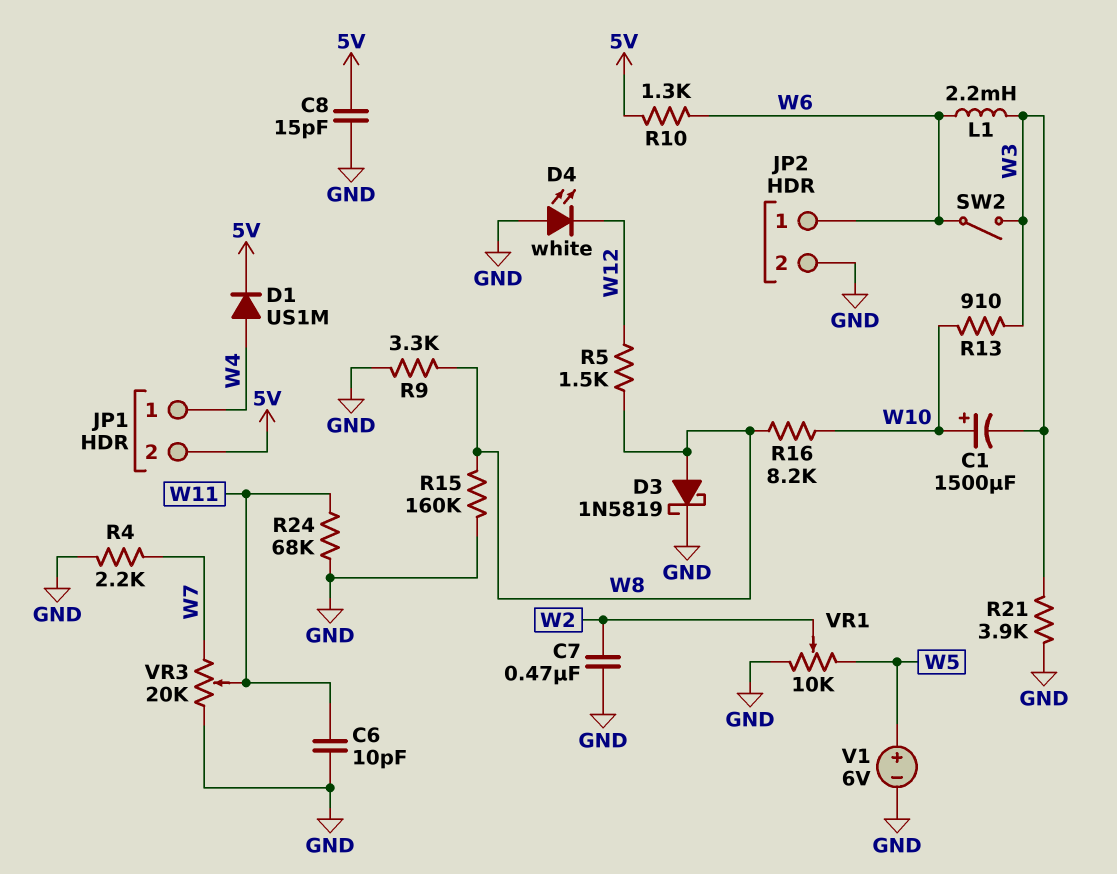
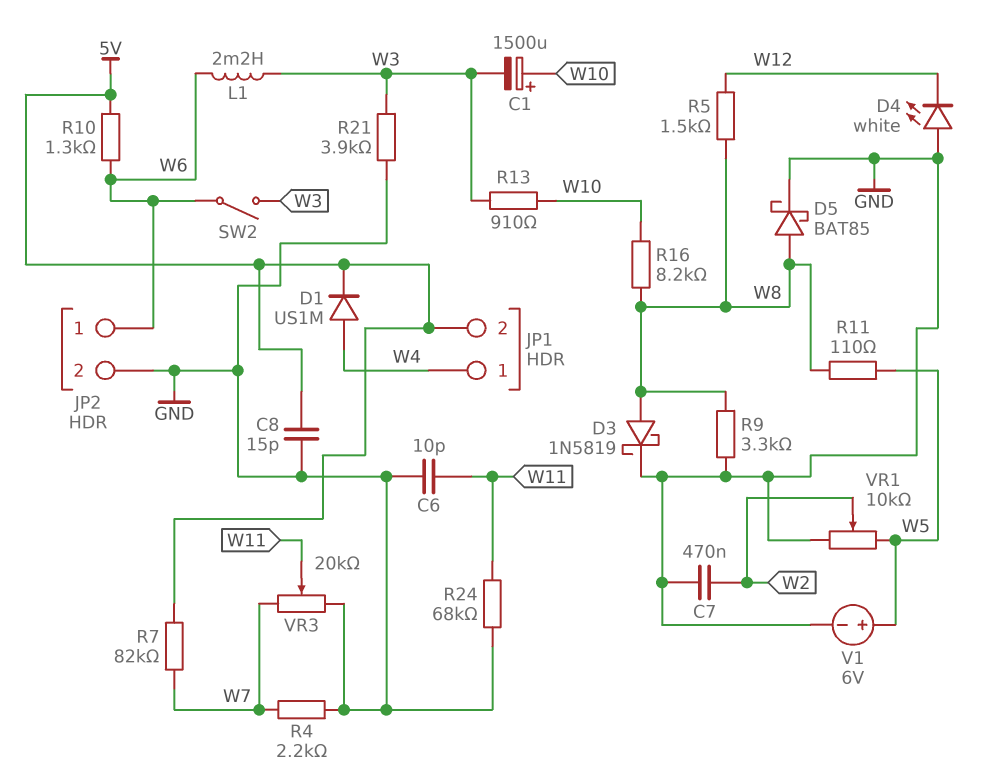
D5: none -> schottky BAT85 (A W8, K GND)
R7: none -> 82k (5V, W7)
R11: none -> 110 (W5, W8)
R15: 160k (GND, W8) -> none

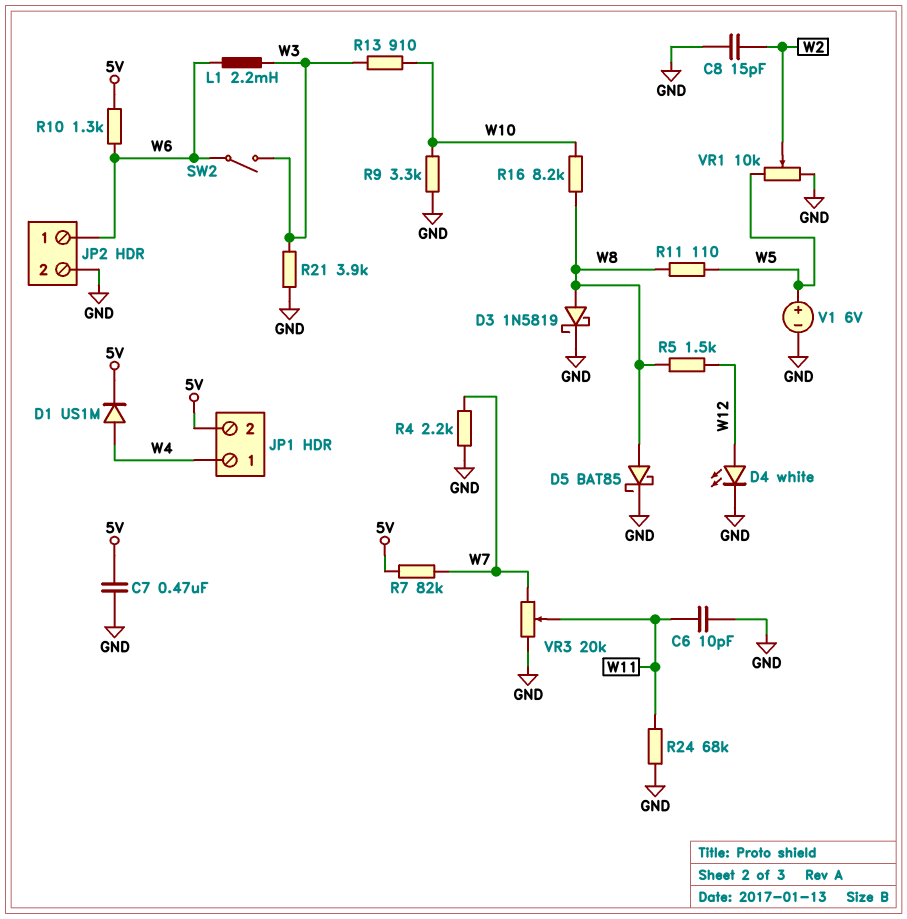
C1: 1500uF (plus W10, minus W3) -> none
C7: 470nF (GND, W2) -> 470nF (5V, GND)
C8: 15pF (5V, GND) -> 15pF (GND, W2)
D4: LED white (A GND, K W12) -> LED white (A W12, K GND)
R9: 3.3k (GND, W8) -> 3.3k (GND, W10)

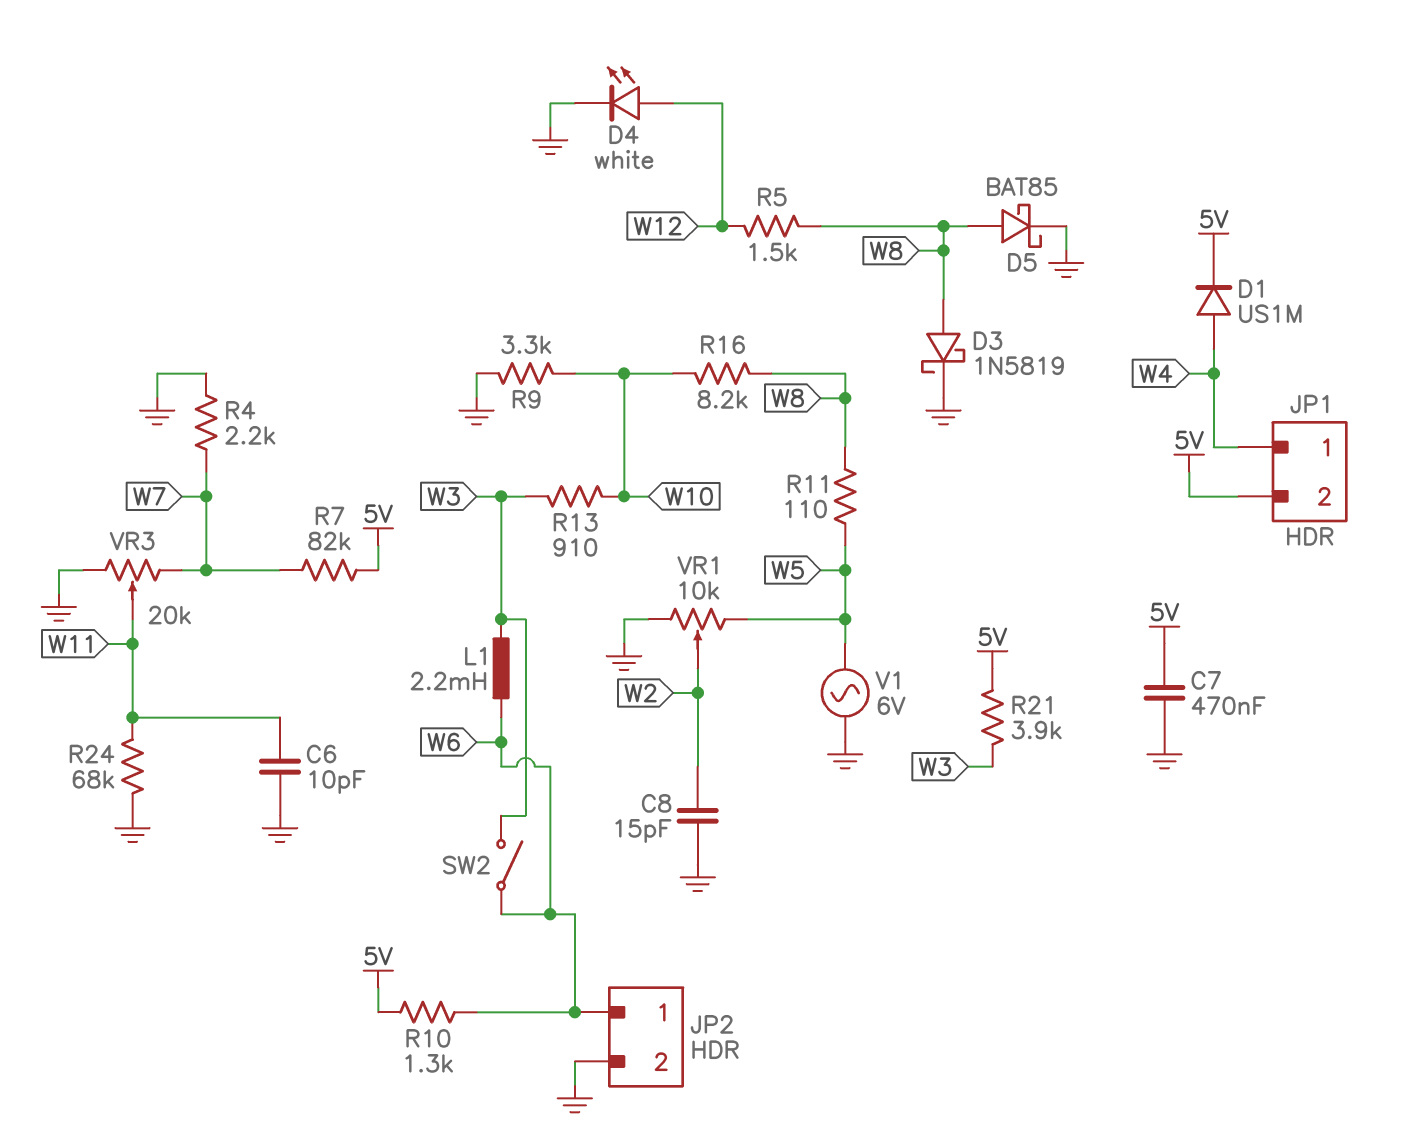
R21: 3.9k (GND, W3) -> 3.9k (5V, W3)
V1: 6V (plus W5, minus GND) -> AC 6V (GND, W5)

